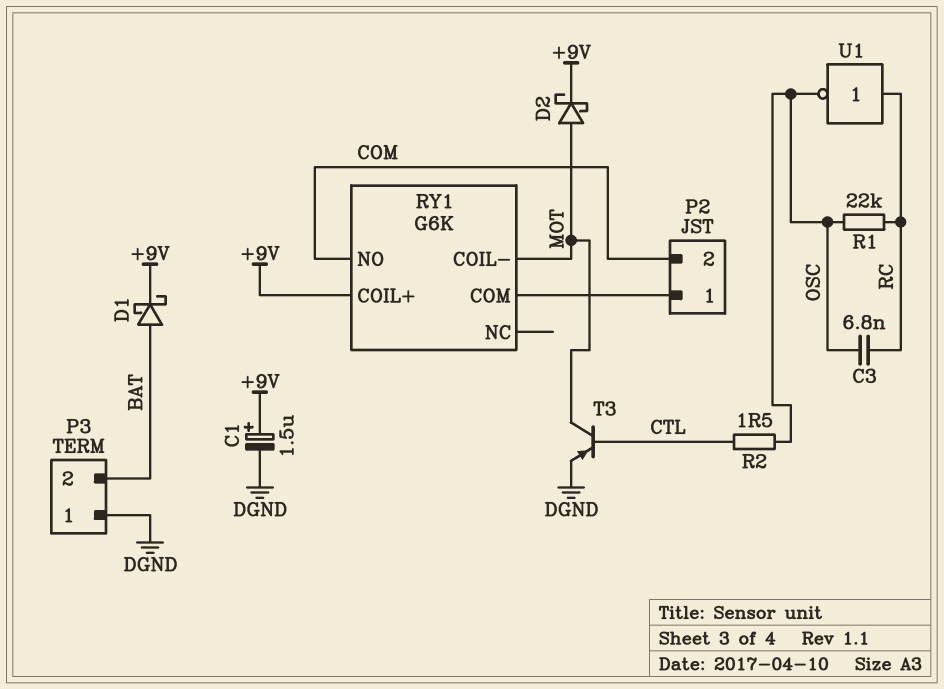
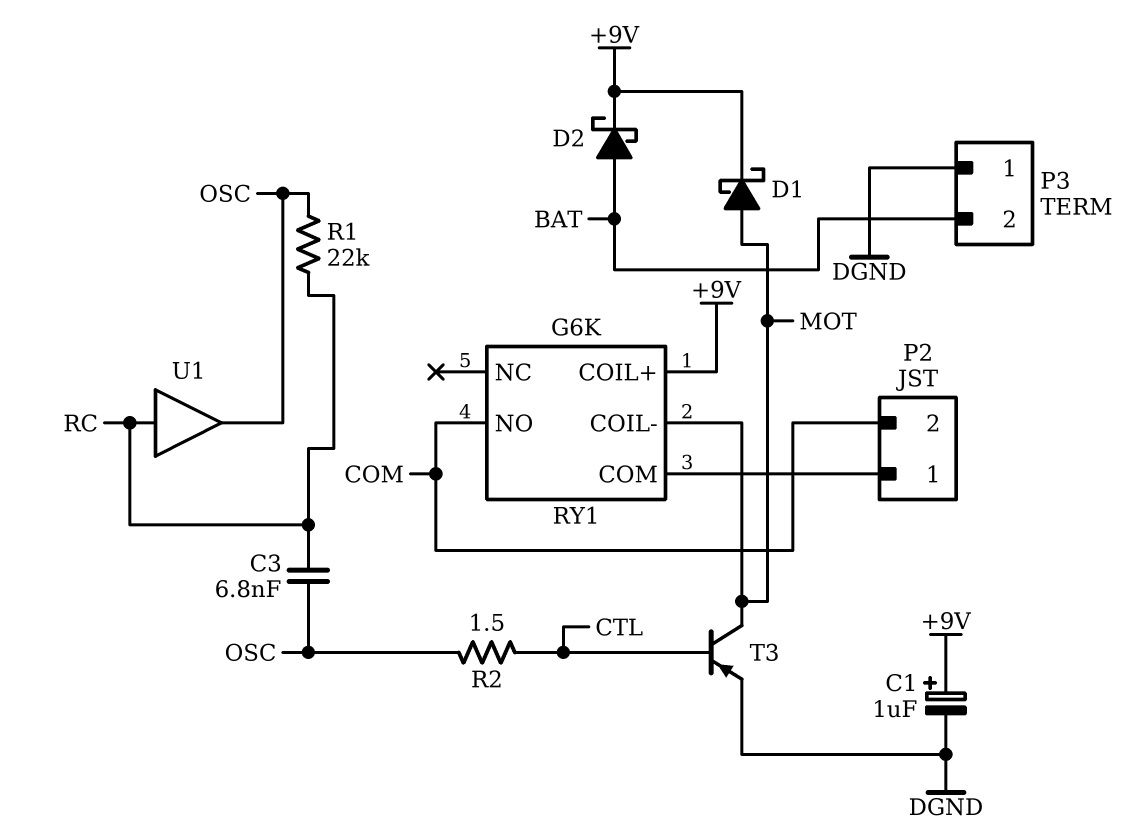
C1: 1.5uF (plus +9V, minus DGND) -> 1uF (plus +9V, minus DGND)
D1: schottky (A BAT, K +9V) -> schottky (A MOT, K +9V)
D2: schottky (A MOT, K +9V) -> schottky (A BAT, K +9V)
U1: NOT (in RC, out OSC) -> buffer (in RC, out OSC)

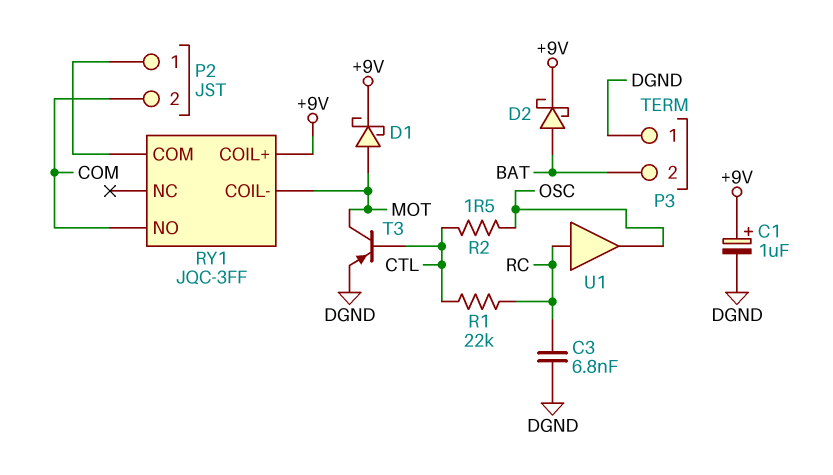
C3: 6.8nF (OSC, RC) -> 6.8nF (DGND, RC)
R1: 22k (OSC, RC) -> 22k (CTL, RC)
RY1: G6K -> JQC-3FF

